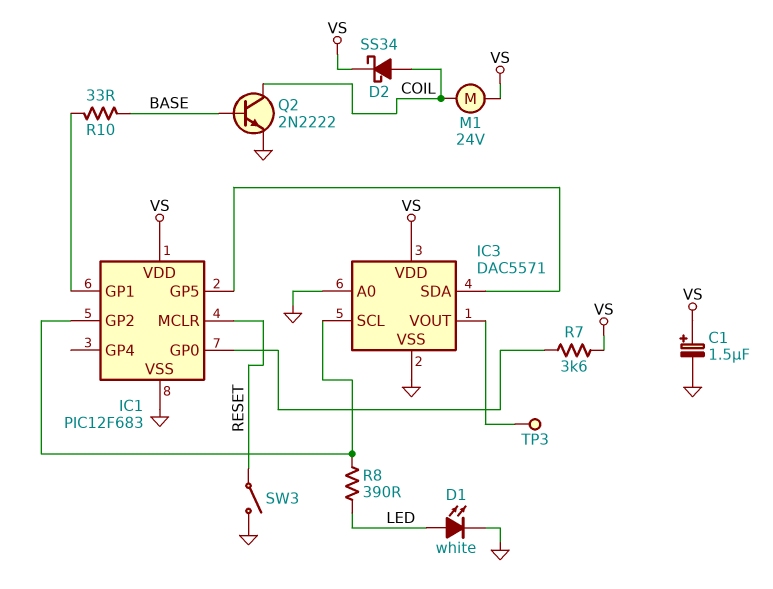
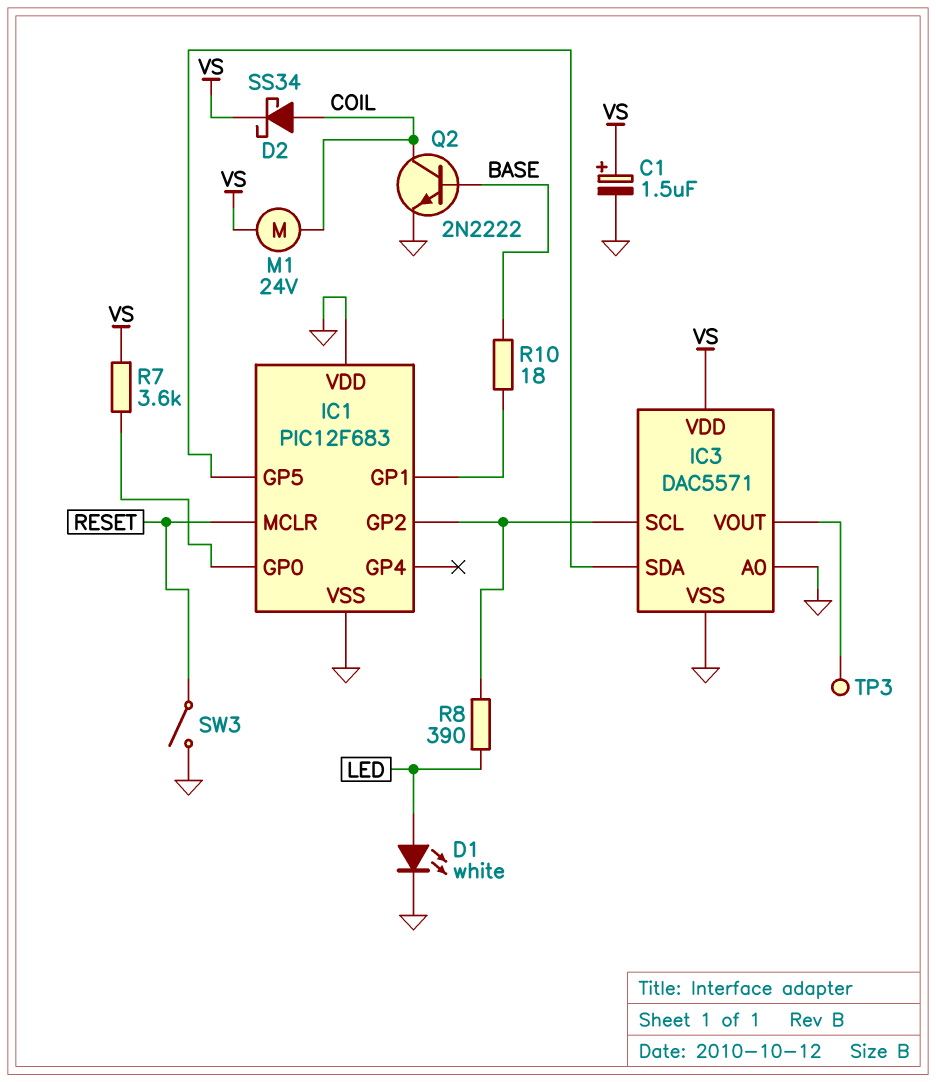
IC1 pin VDD: VS -> GND
R10: 33 (BASE, IC1/GP1) -> 18 (BASE, IC1/GP1)

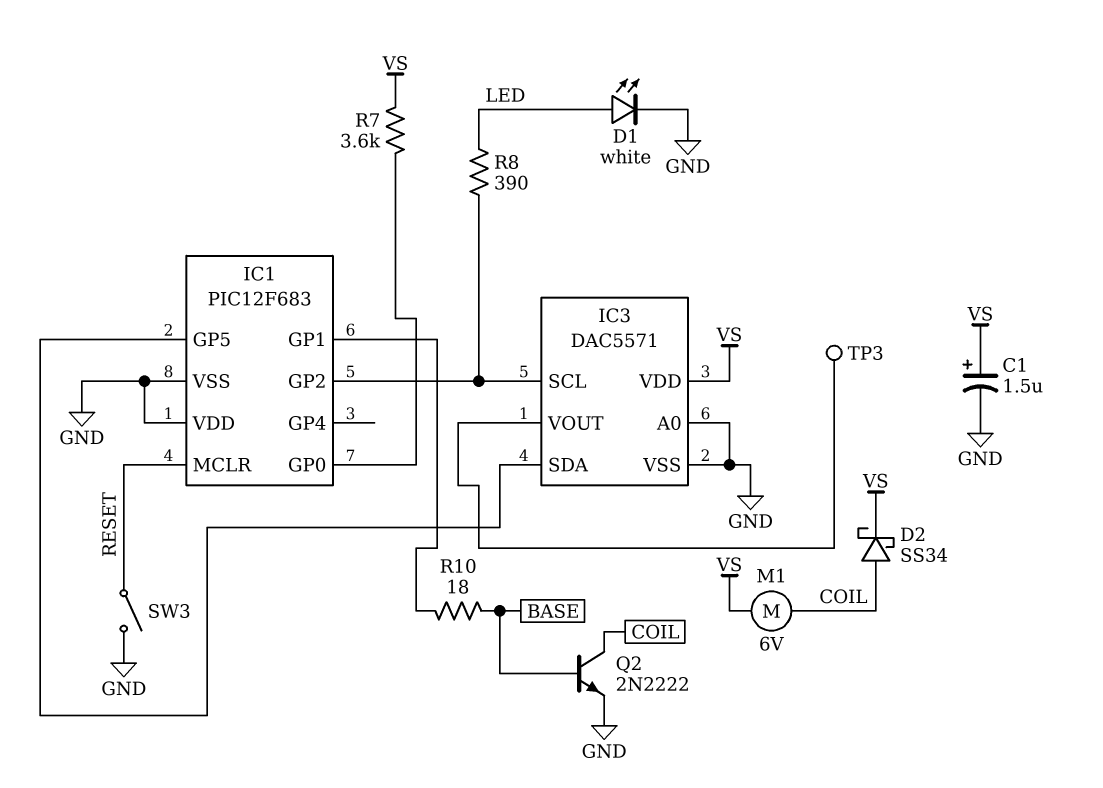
M1: motor 24V (COIL, VS) -> motor 6V (COIL, VS)

